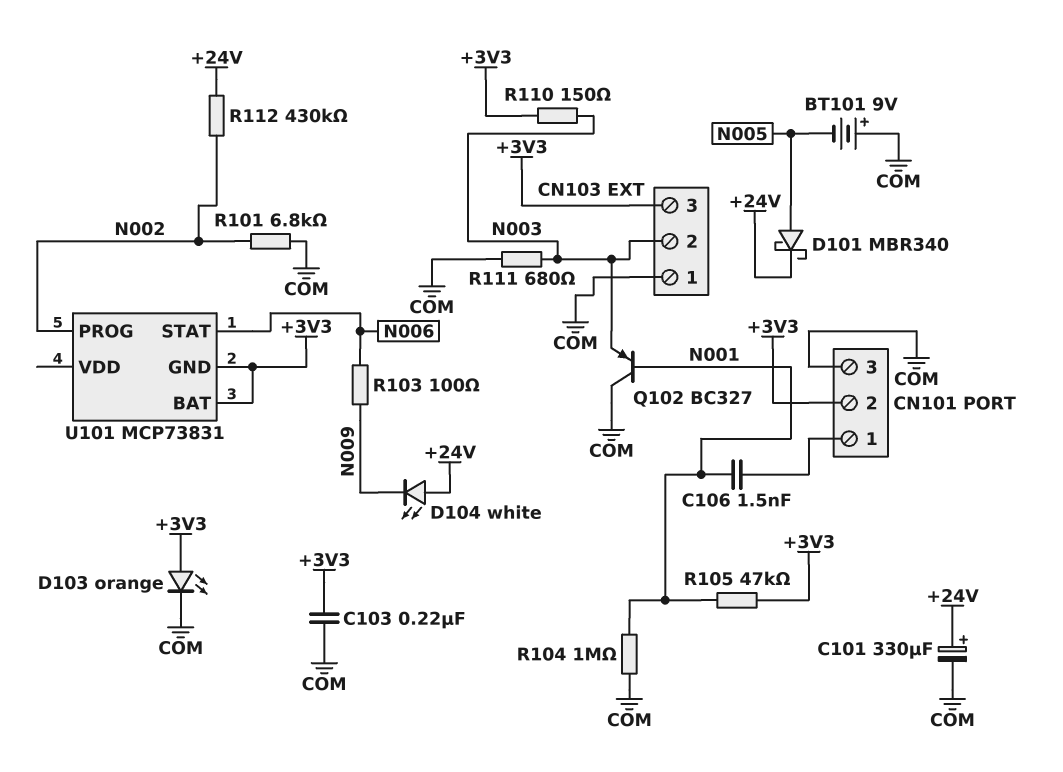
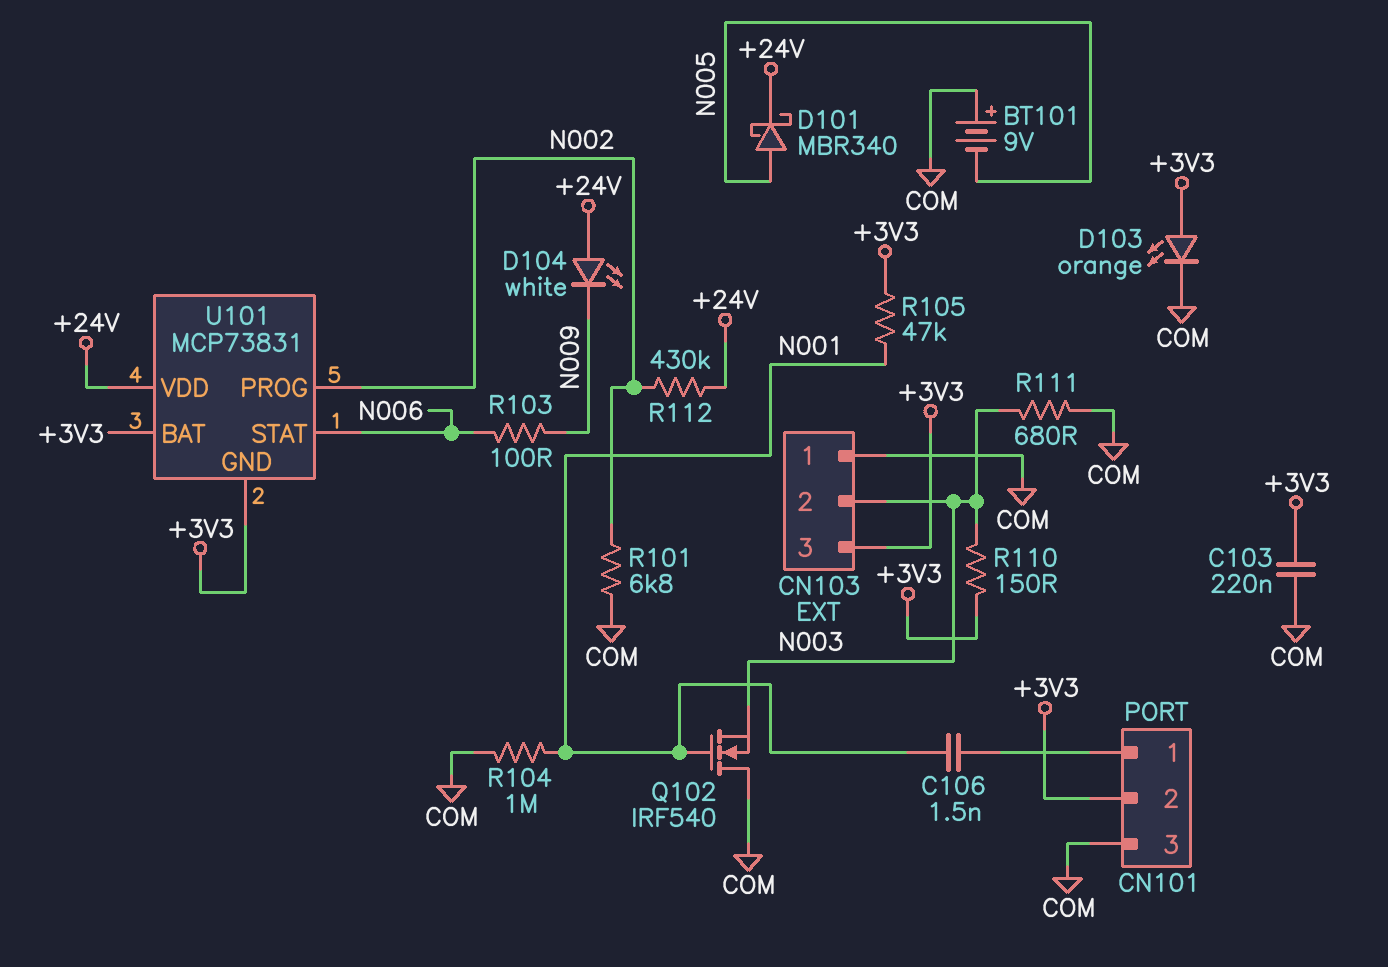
C101: 330uF (plus +24V, minus COM) -> none
Q102: PNP BC327 (B N001, C COM, E N003) -> NMOS IRF540 (G N001, D COM, S N003)
U101 pin VDD: none -> +24V

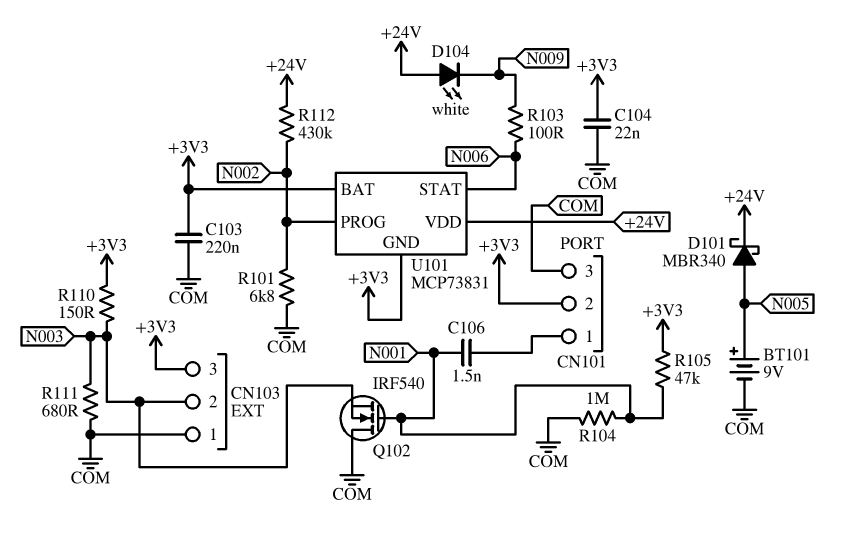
BT101: 9V (plus COM, minus N005) -> 9V (plus N005, minus COM)
C104: none -> 22nF (+3V3, COM)
D103: LED orange (A +3V3, K COM) -> none

